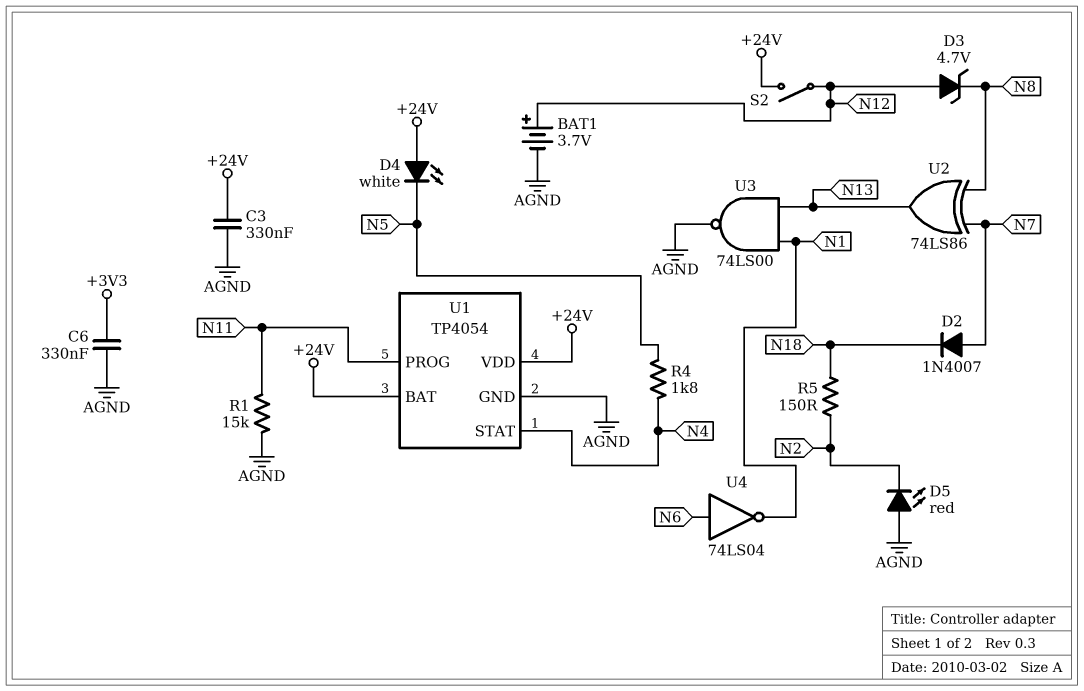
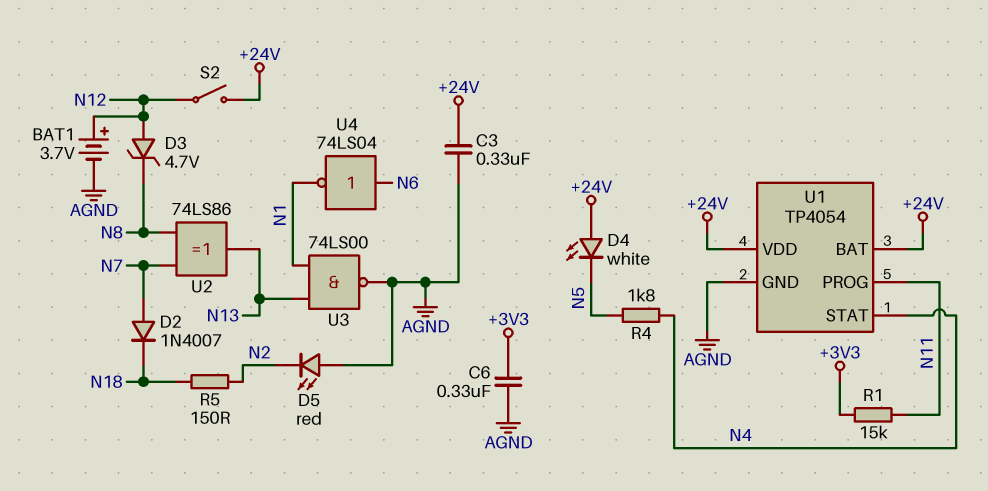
R1: 15k (AGND, N11) -> 15k (+3V3, N11)

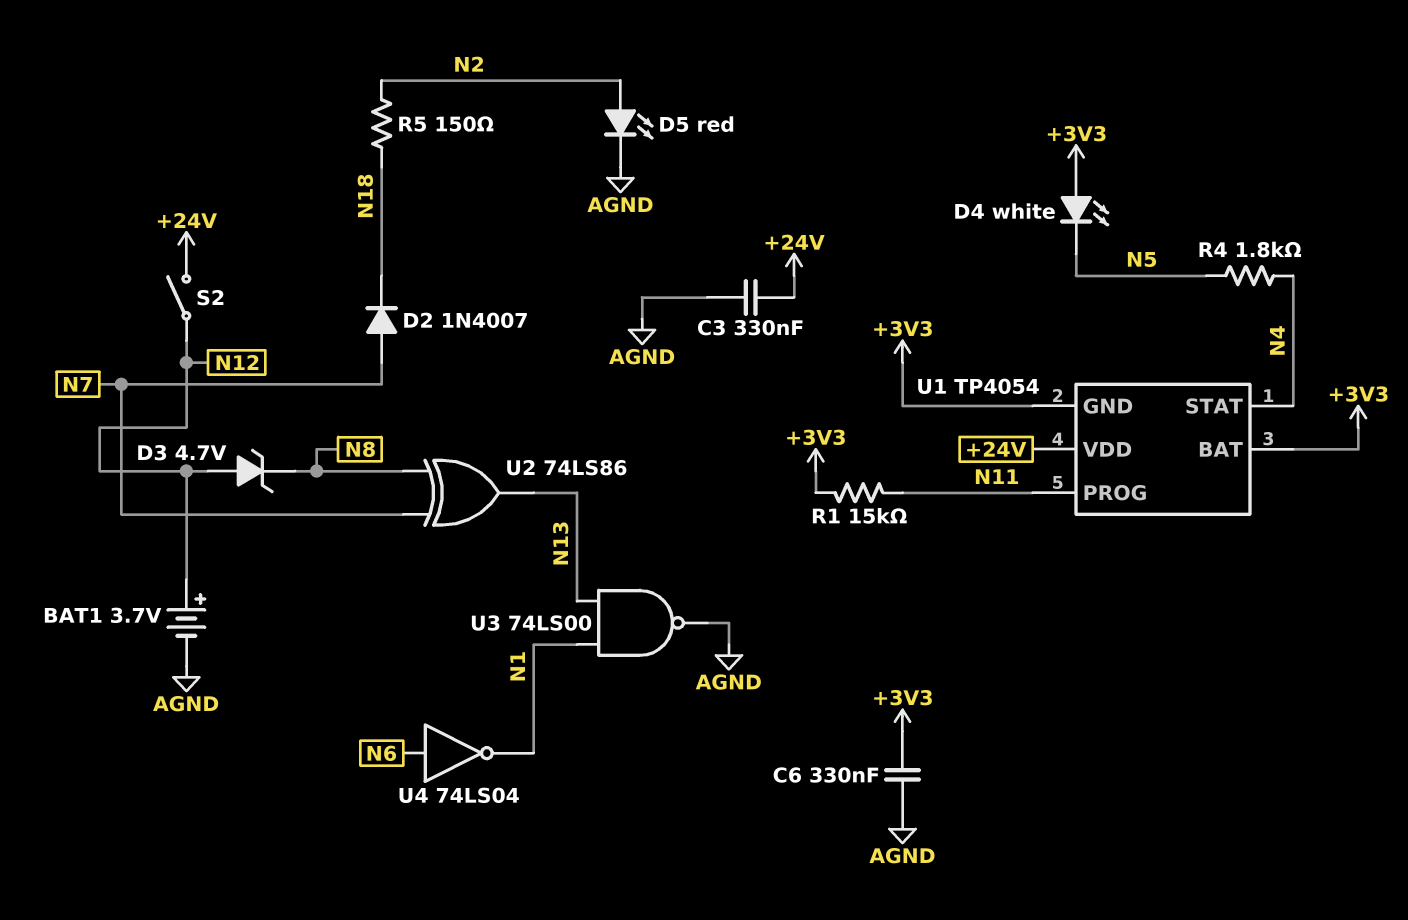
D4: LED white (A +24V, K N5) -> LED white (A +3V3, K N5)
D5: LED red (A AGND, K N2) -> LED red (A N2, K AGND)
U1 pin BAT: +24V -> +3V3
U1 pin GND: AGND -> +3V3

